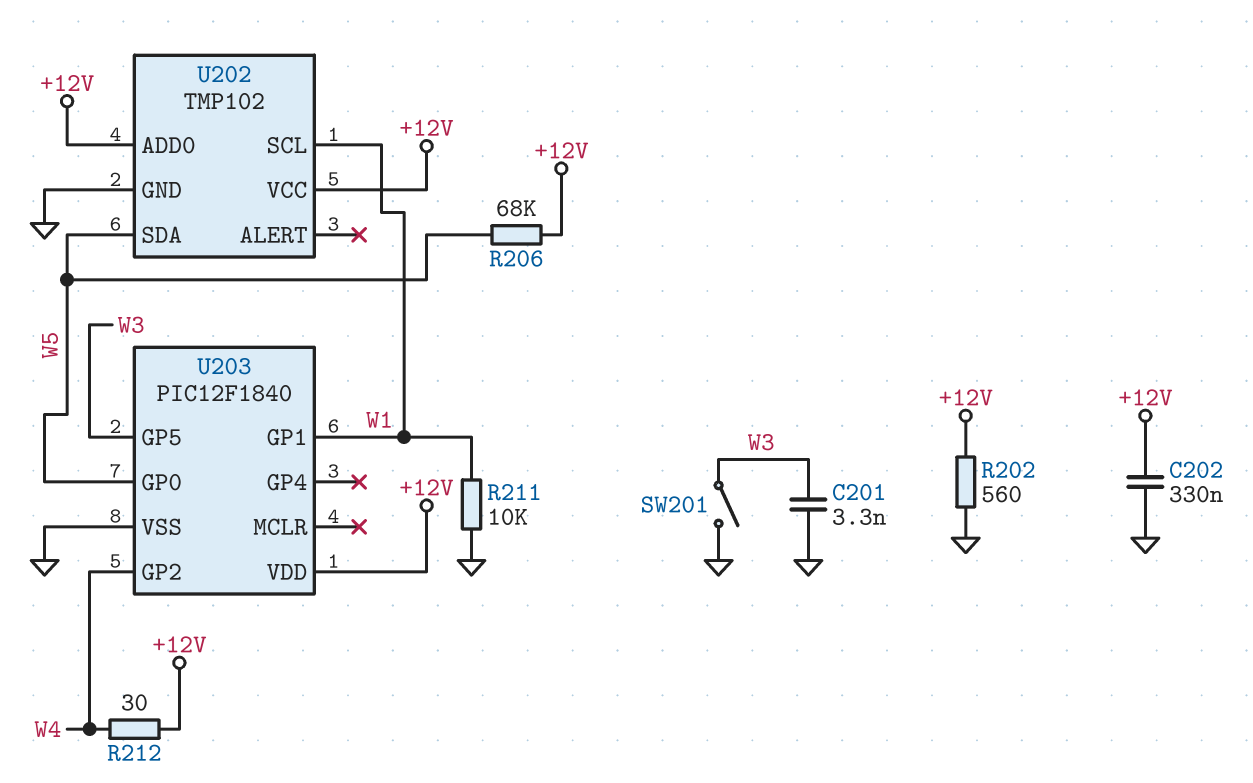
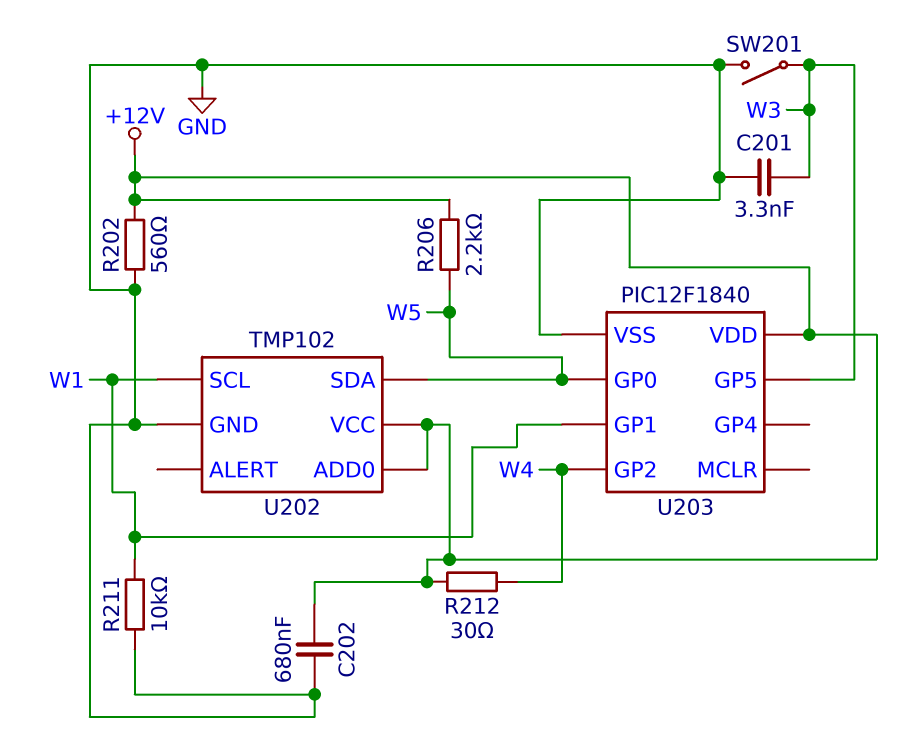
C202: 330nF (+12V, GND) -> 680nF (+12V, GND)
R206: 68k (+12V, W5) -> 2.2k (+12V, W5)

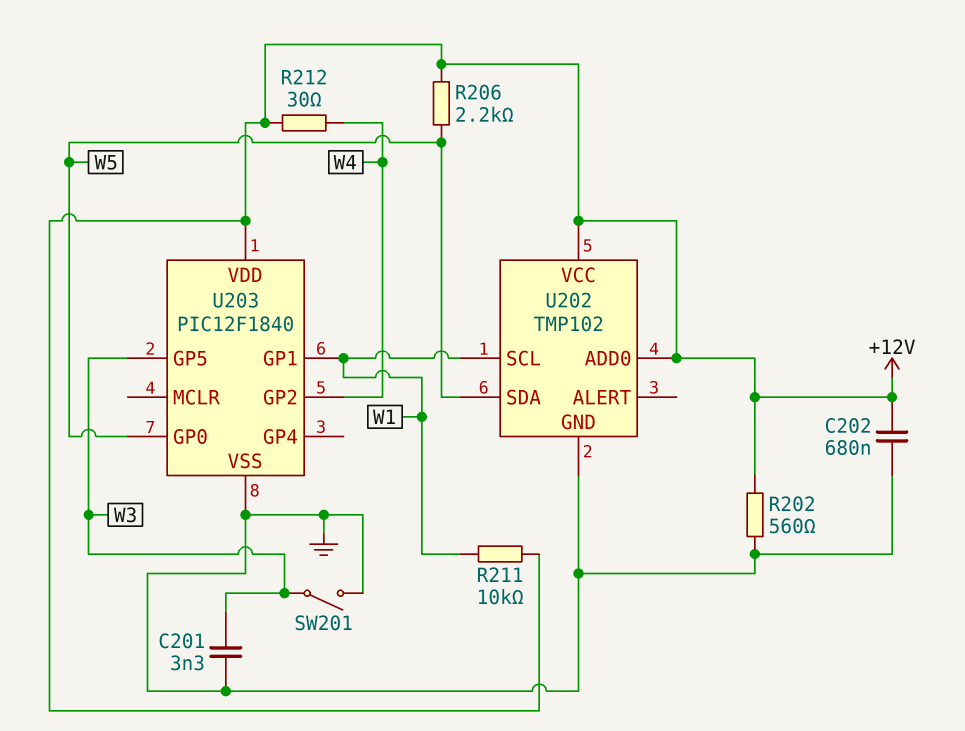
R211: 10k (GND, W1) -> 10k (+12V, W1)

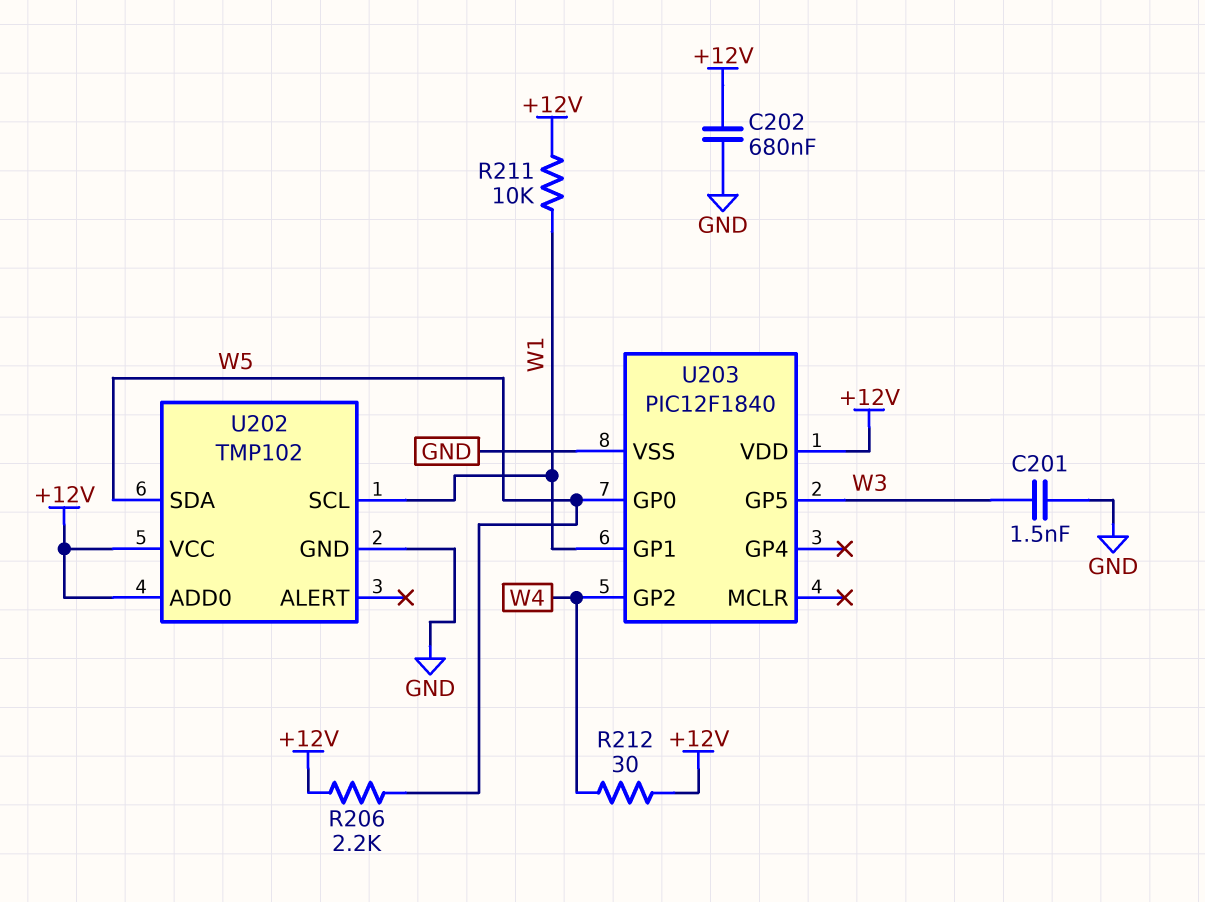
C201: 3.3nF (GND, W3) -> 1.5nF (GND, W3)
R202: 560 (+12V, GND) -> none
SW201: switch (GND, W3) -> none

